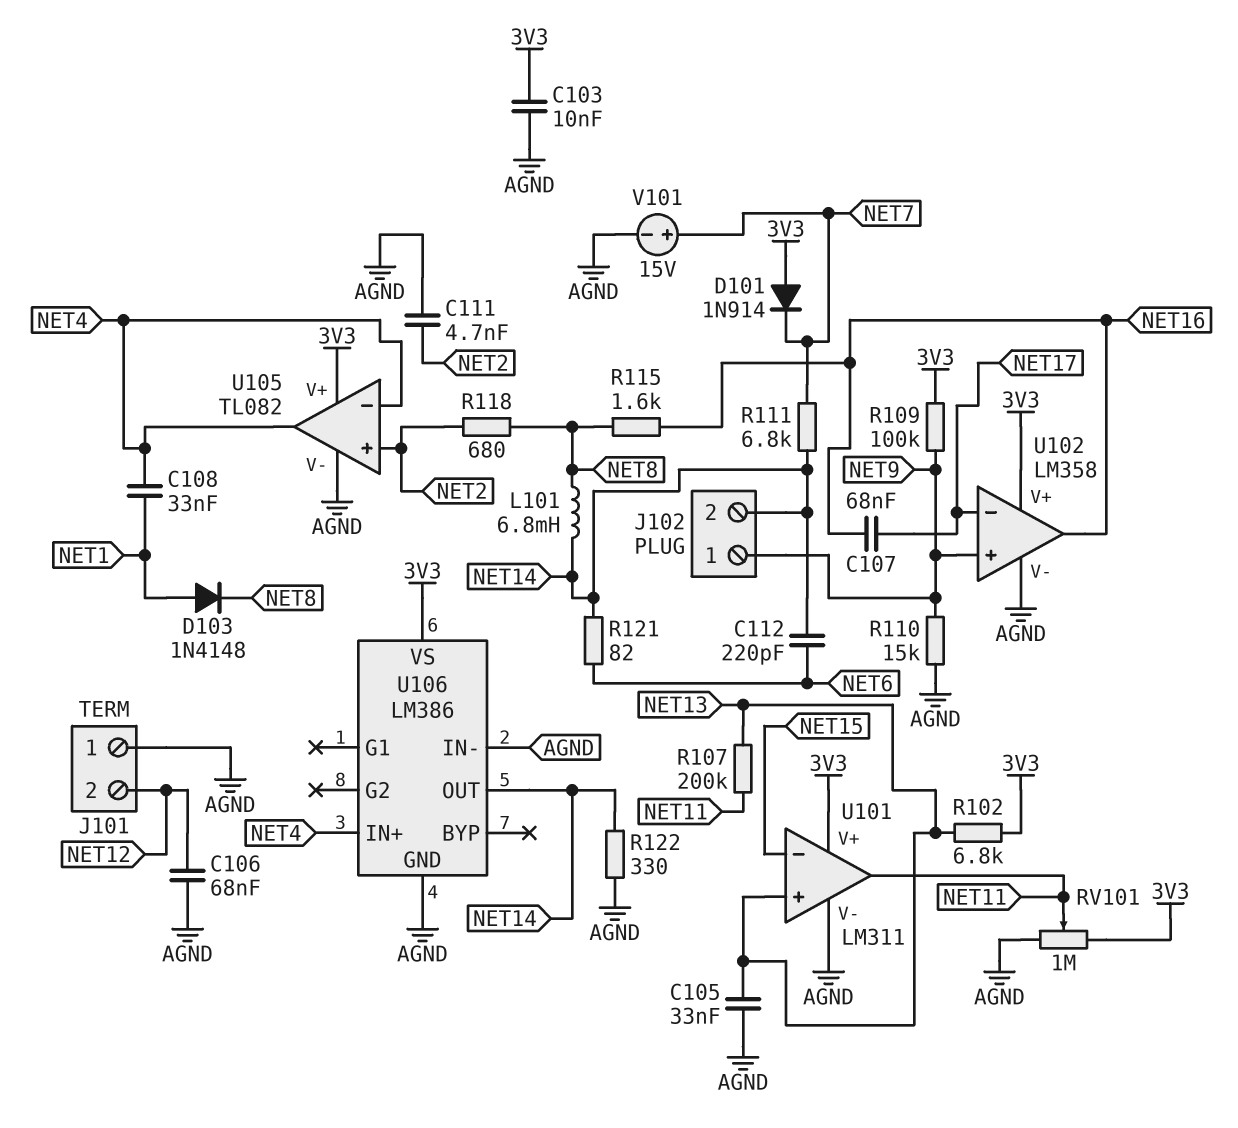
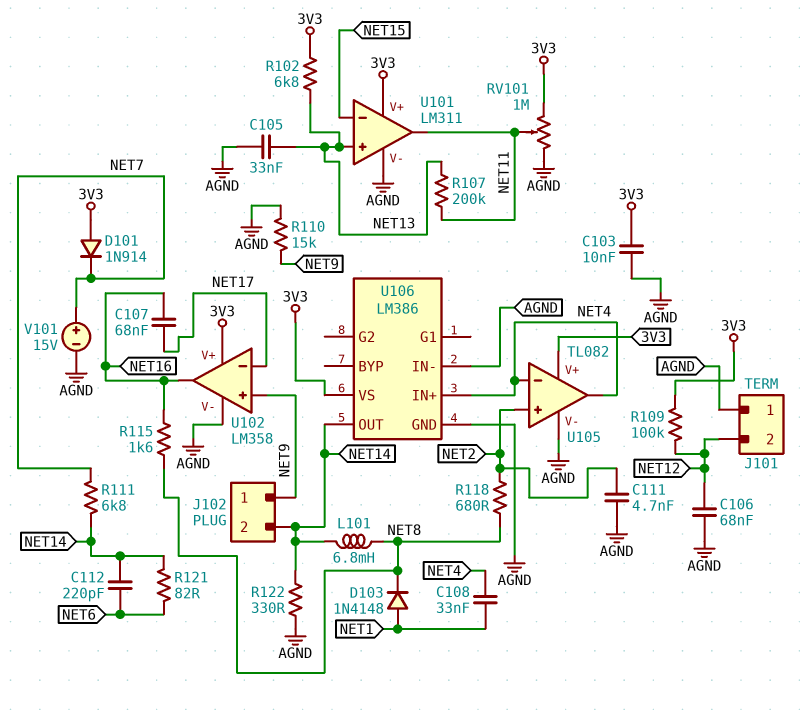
R109: 100k (3V3, NET9) -> 100k (3V3, NET12)

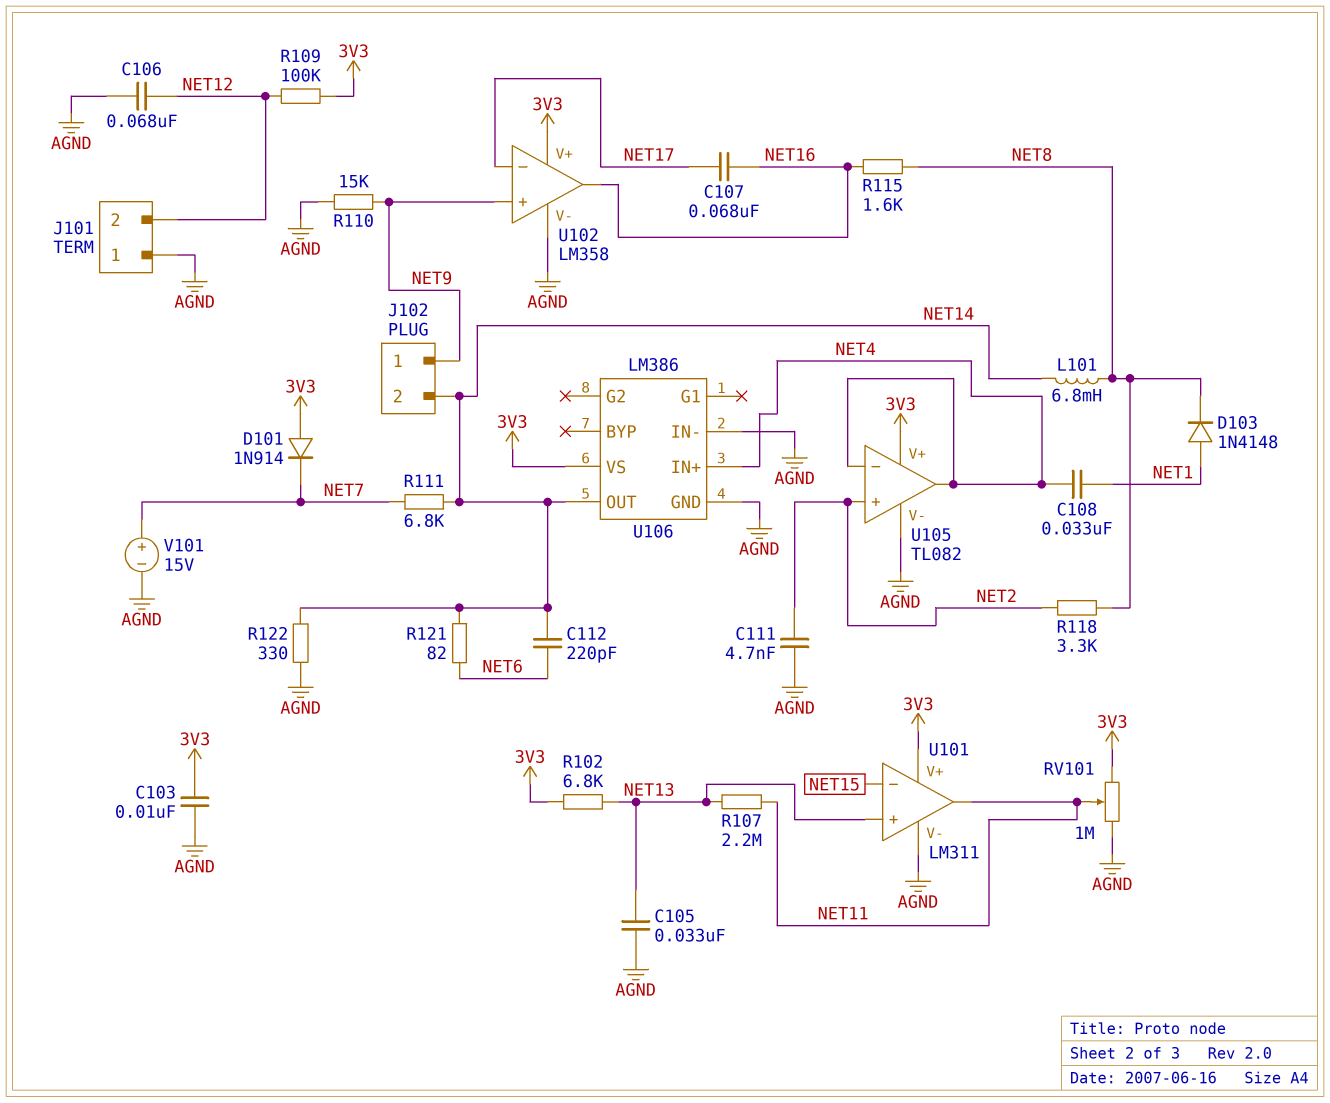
R107: 200k (NET11, NET13) -> 2.2M (NET11, NET13)
R118: 680 (NET2, NET8) -> 3.3k (NET2, NET8)

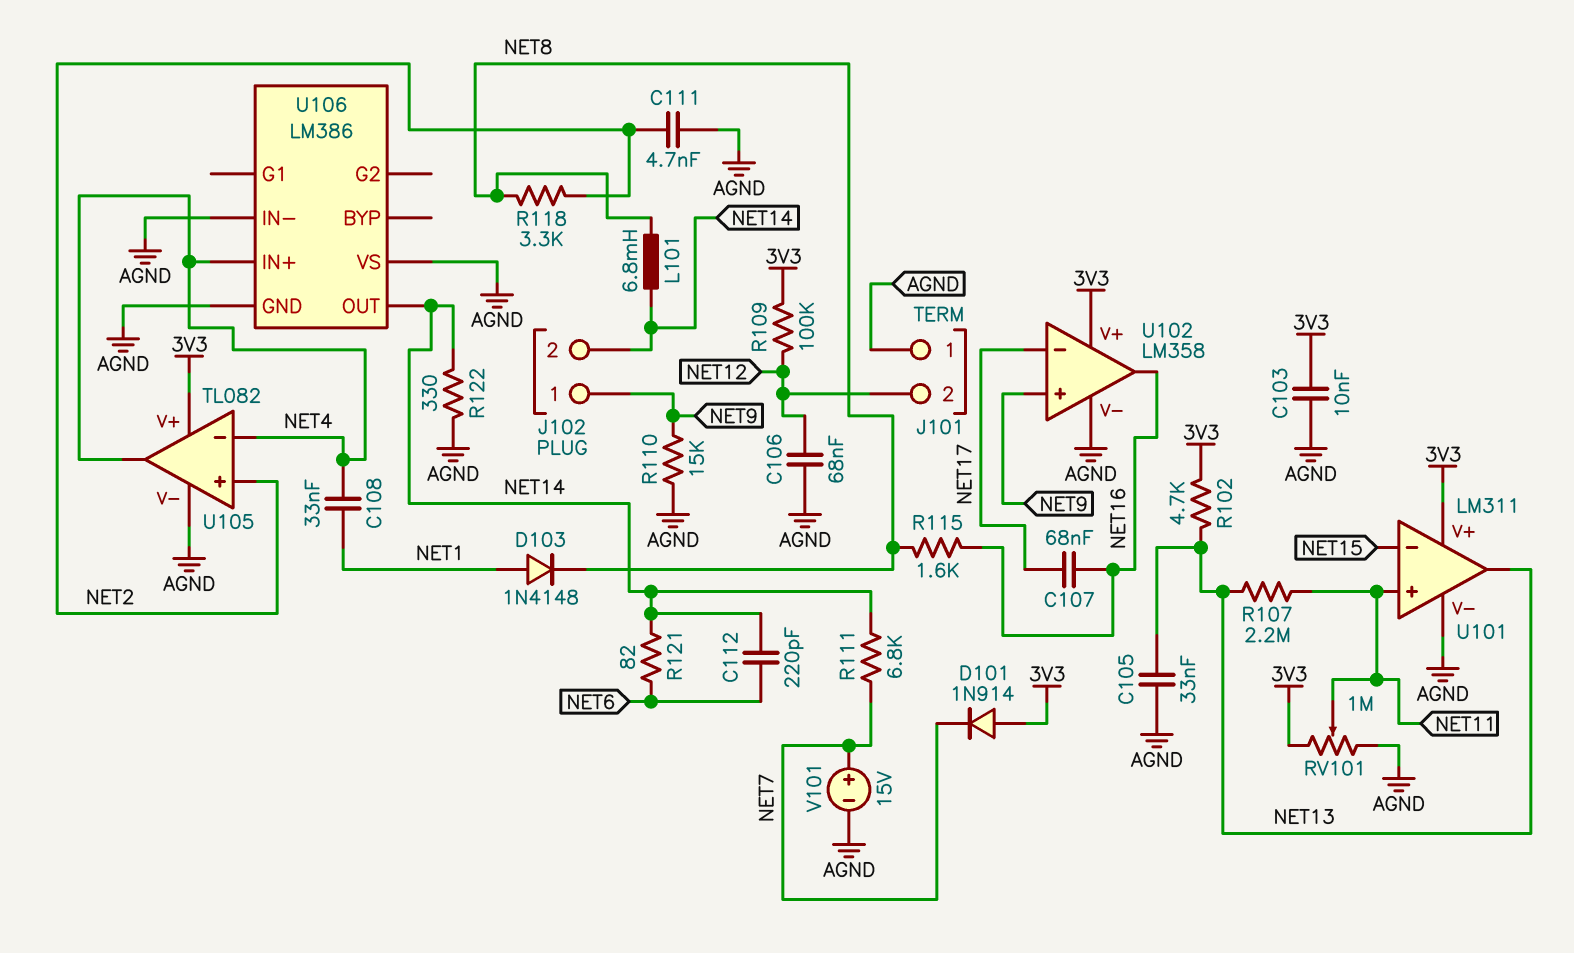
R102: 6.8k (3V3, NET13) -> 4.7k (3V3, NET13)
U101 pin in+: NET13 -> NET11
U101 pin out: NET11 -> NET13
U106 pin VS: 3V3 -> AGND

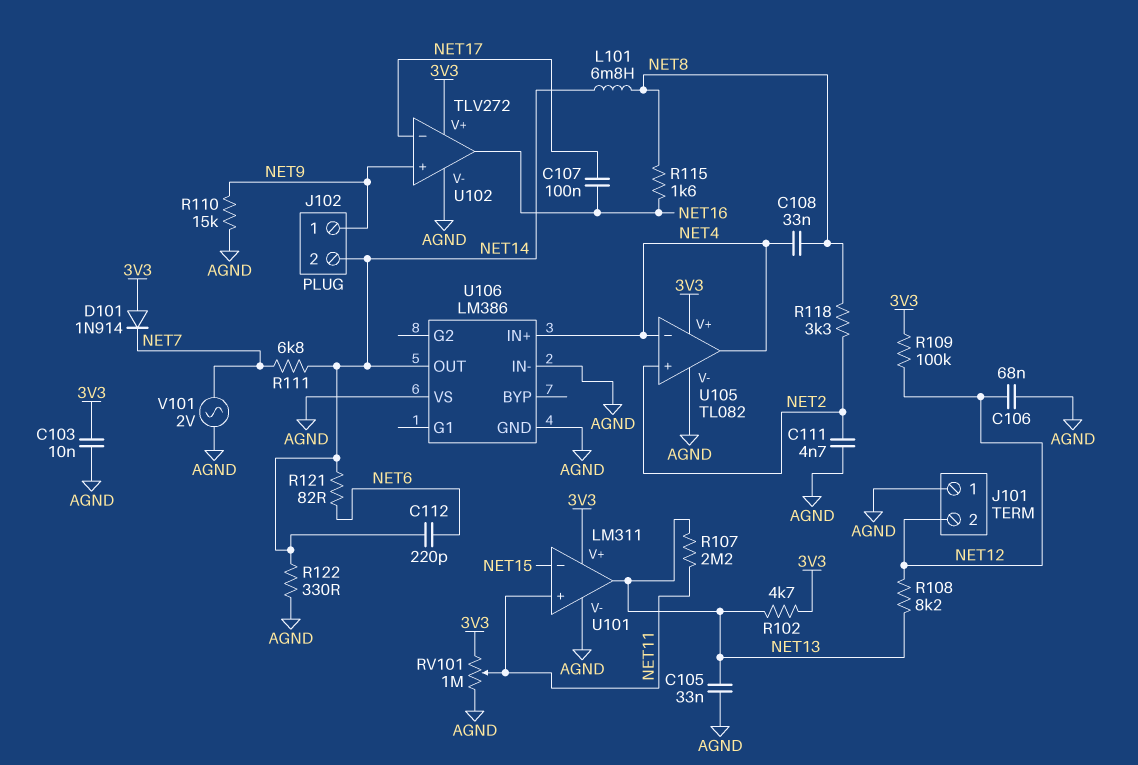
C107: 68nF (NET16, NET17) -> 100nF (NET16, NET17)
C108: 33nF (NET1, NET4) -> 33nF (NET4, NET8)
D103: diode 1N4148 (A NET1, K NET8) -> none
R108: none -> 8.2k (NET12, NET13)
U102: LM358 -> TLV272
V101: 15V (plus NET7, minus AGND) -> AC 2V (AGND, NET7)

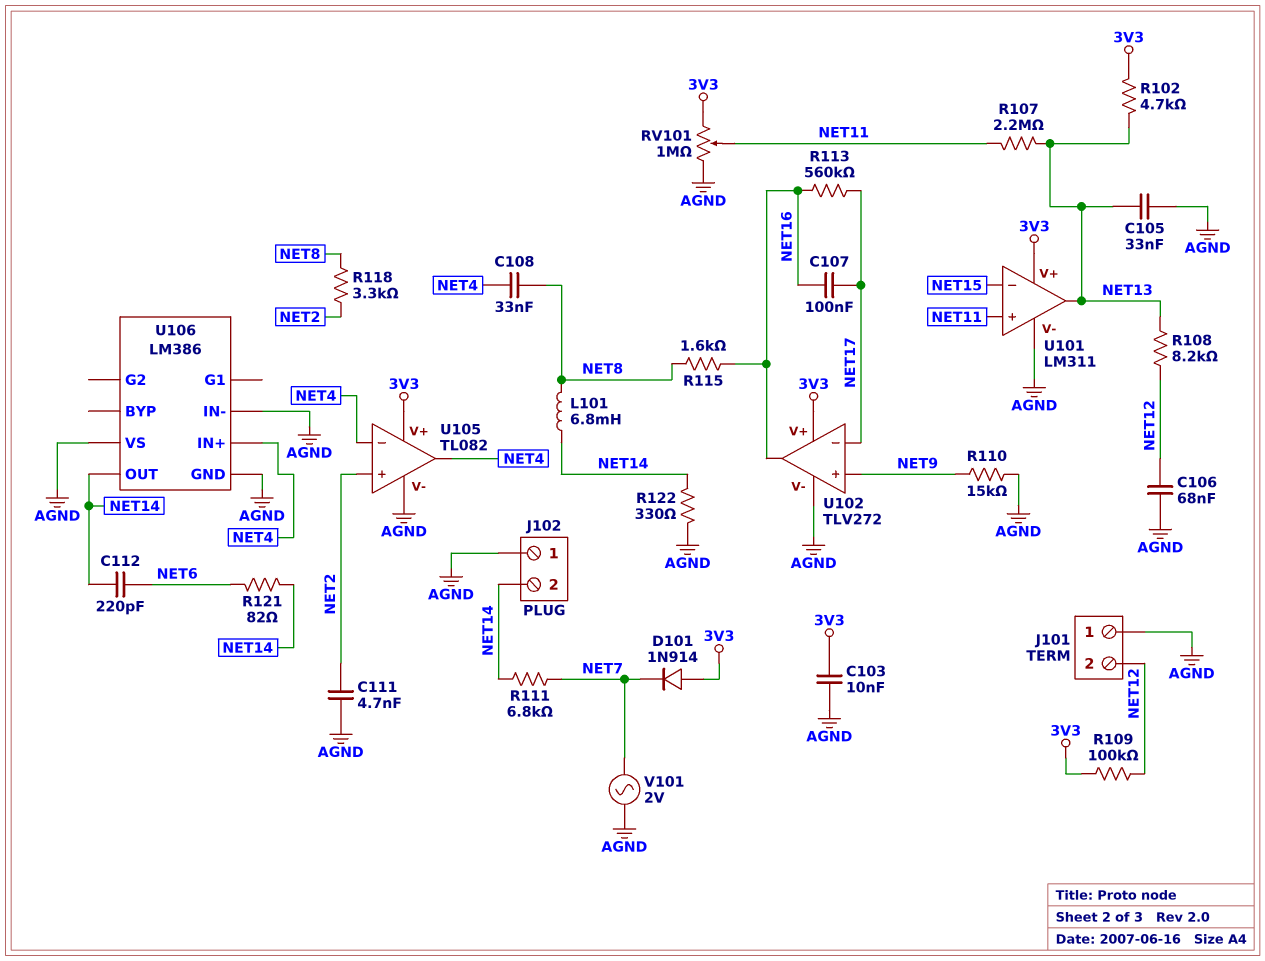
J102 pin 1: NET9 -> AGND
R113: none -> 560k (NET16, NET17)

